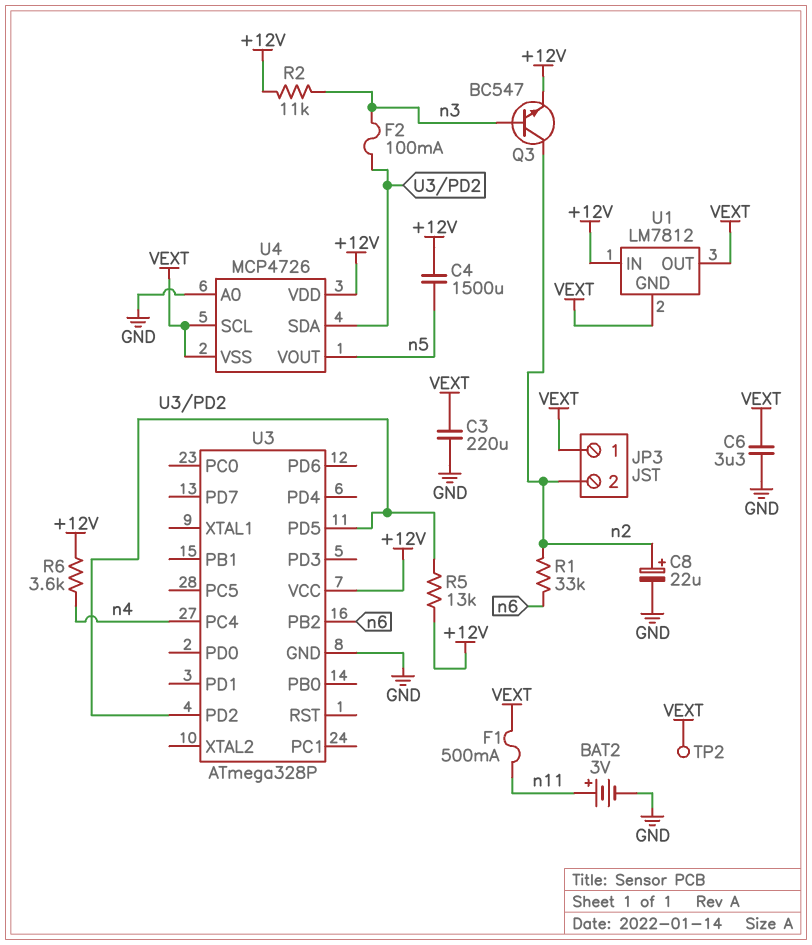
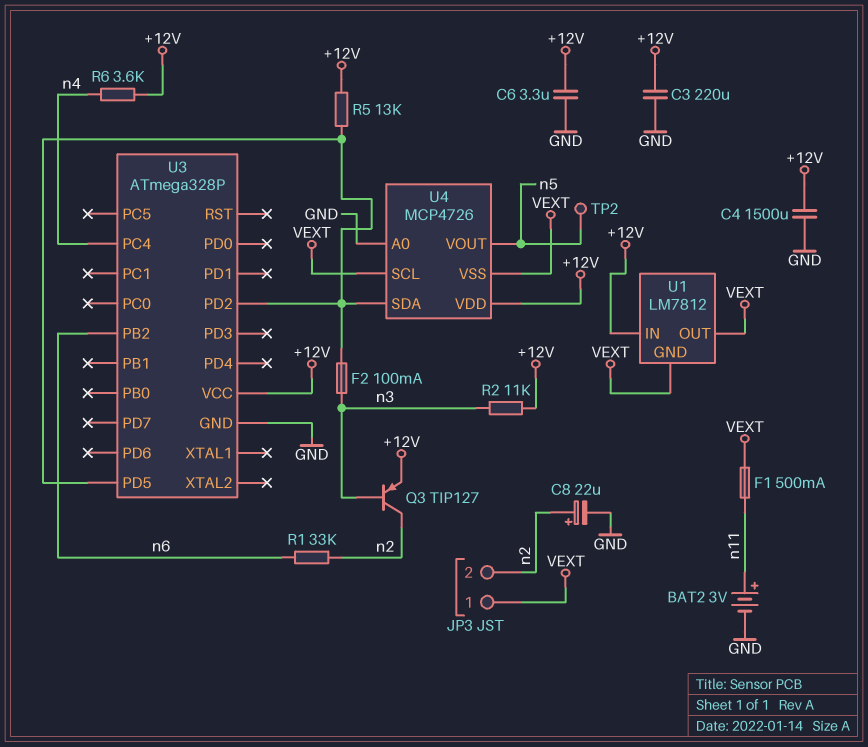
C3: 220uF (GND, VEXT) -> 220uF (+12V, GND)
C4: 1500uF (+12V, n5) -> 1500uF (+12V, GND)
C6: 3.3uF (GND, VEXT) -> 3.3uF (+12V, GND)
Q3: NPN BC547 (B n3, C n2, E +12V) -> PNP TIP127 (B n3, C n2, E +12V)
TP2: test point (VEXT) -> test point (n5)

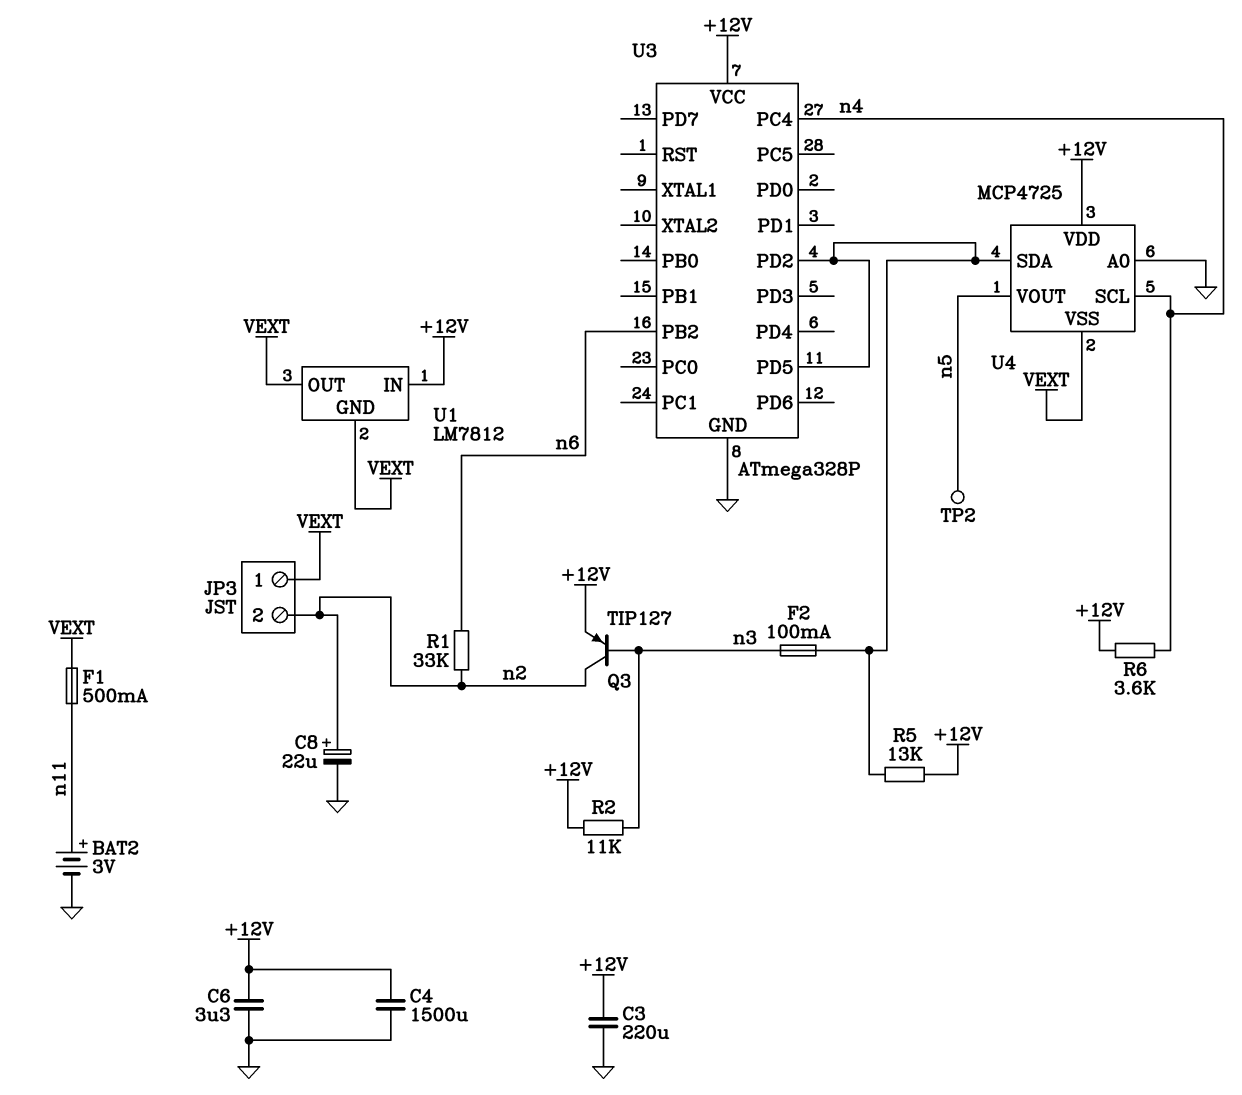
U4: MCP4726 -> MCP4725
U4 pin SCL: VEXT -> n4

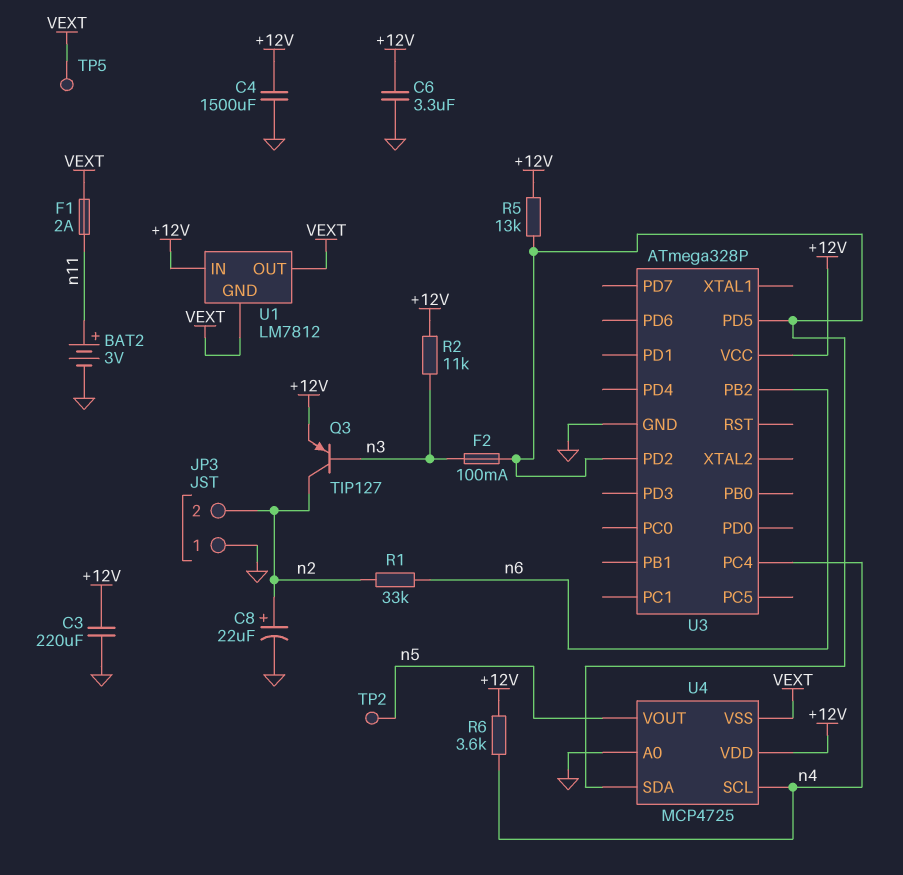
F1: 500mA (VEXT, n11) -> 2A (VEXT, n11)
JP3 pin 1: VEXT -> GND
TP5: none -> test point (VEXT)

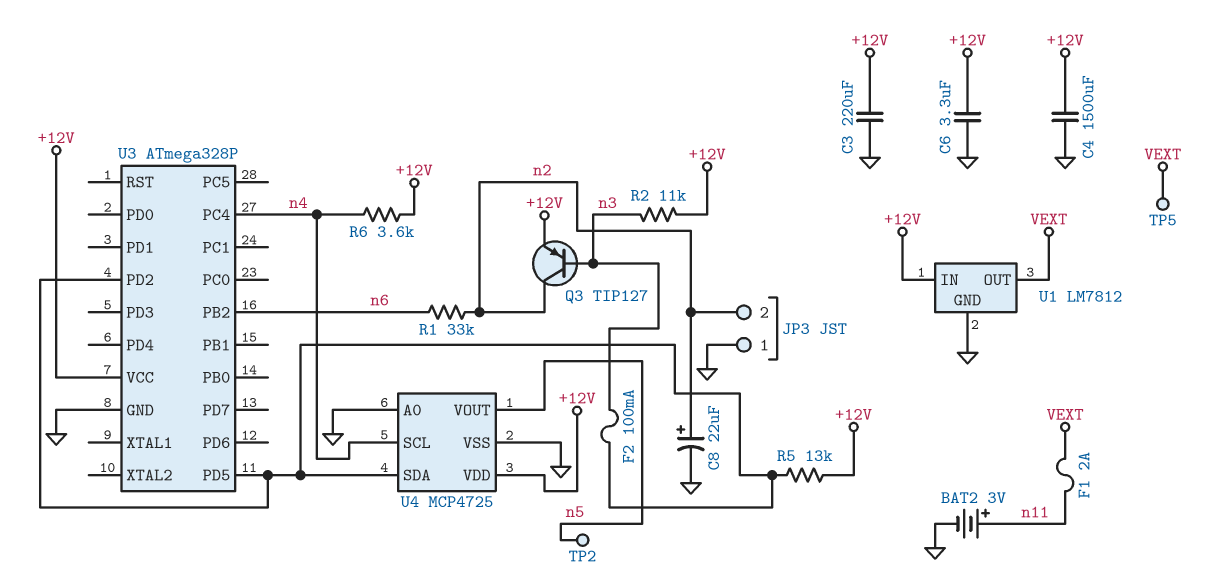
U1 pin GND: VEXT -> GND
U4 pin VSS: VEXT -> GND

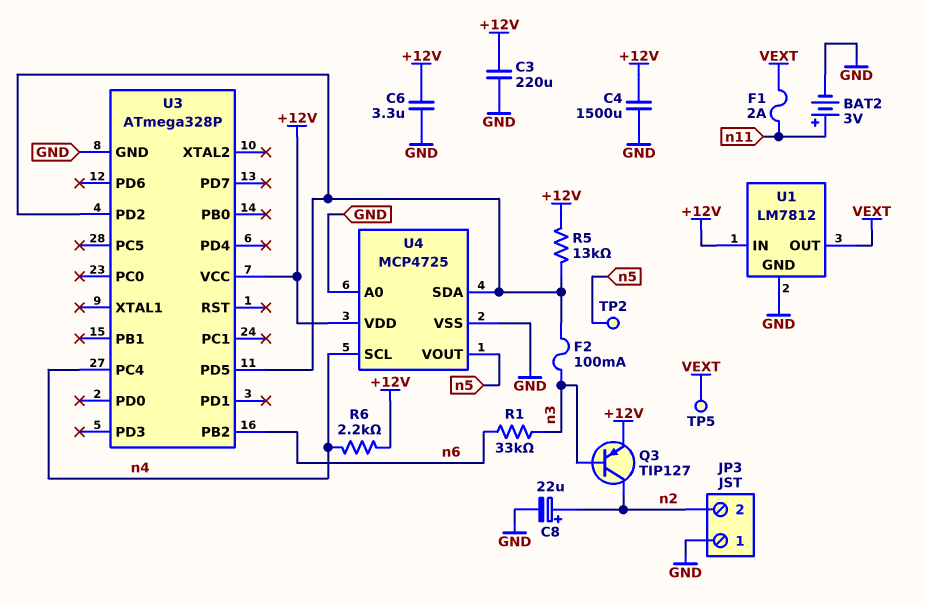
R1: 33k (n2, n6) -> 33k (n3, n6)
R2: 11k (+12V, n3) -> none
R6: 3.6k (+12V, n4) -> 2.2k (+12V, n4)

